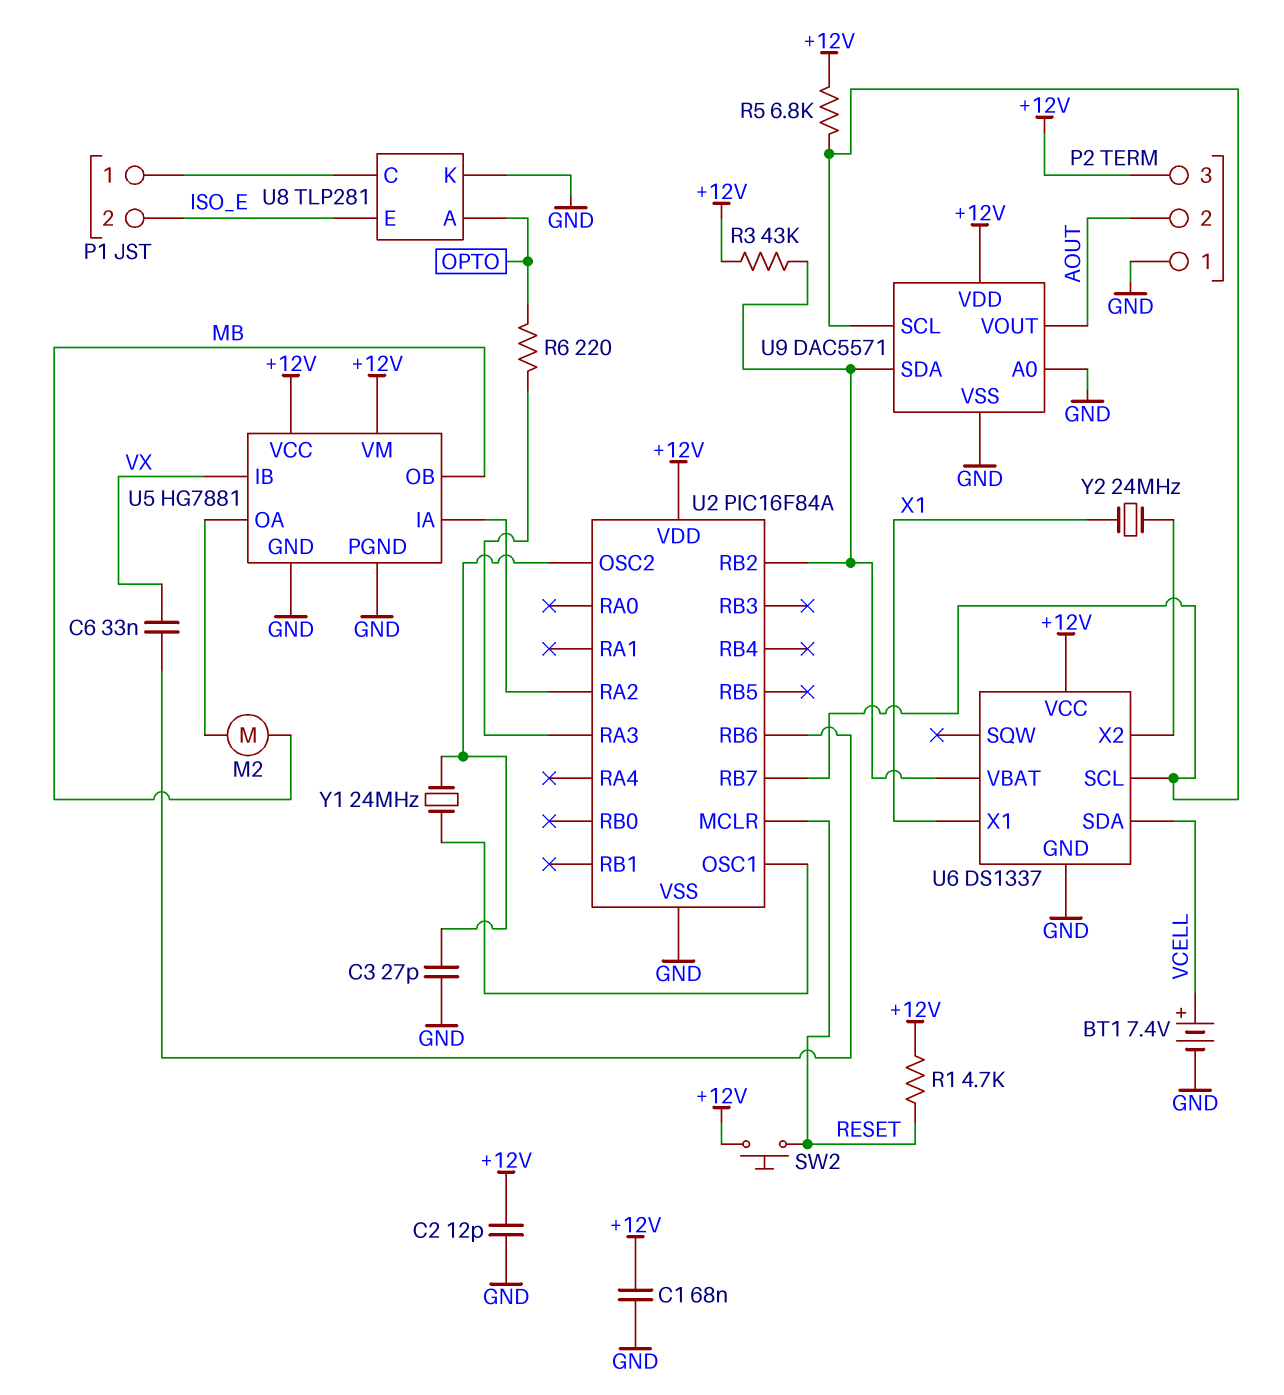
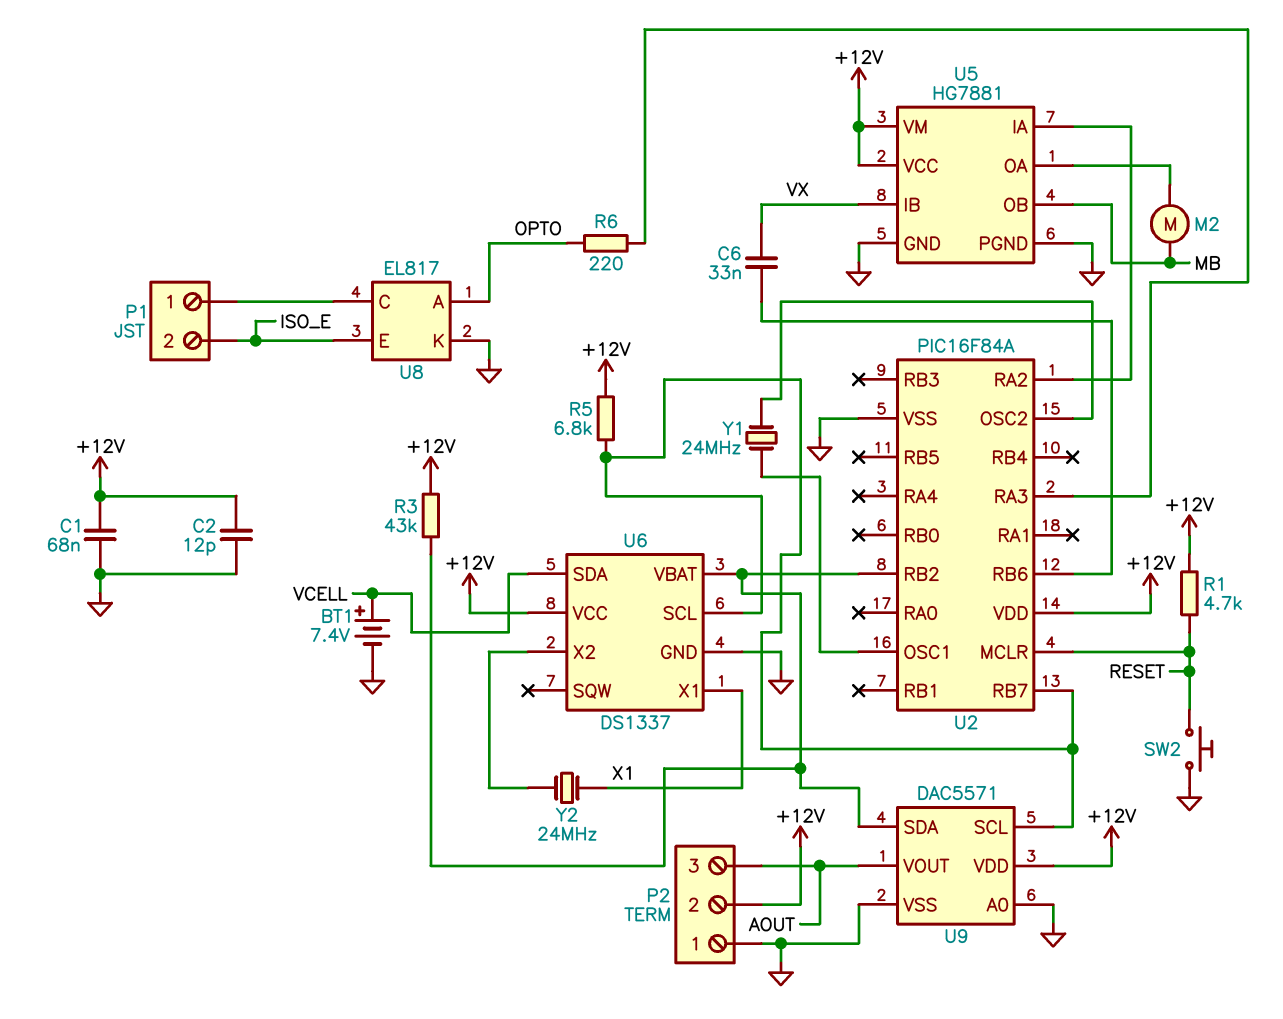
C3: 27pF (GND, U2/OSC2) -> none
P2 pin 2: AOUT -> +12V
P2 pin 3: +12V -> AOUT
SW2: button (+12V, RESET) -> button (GND, RESET)
U8: TLP281 -> EL817

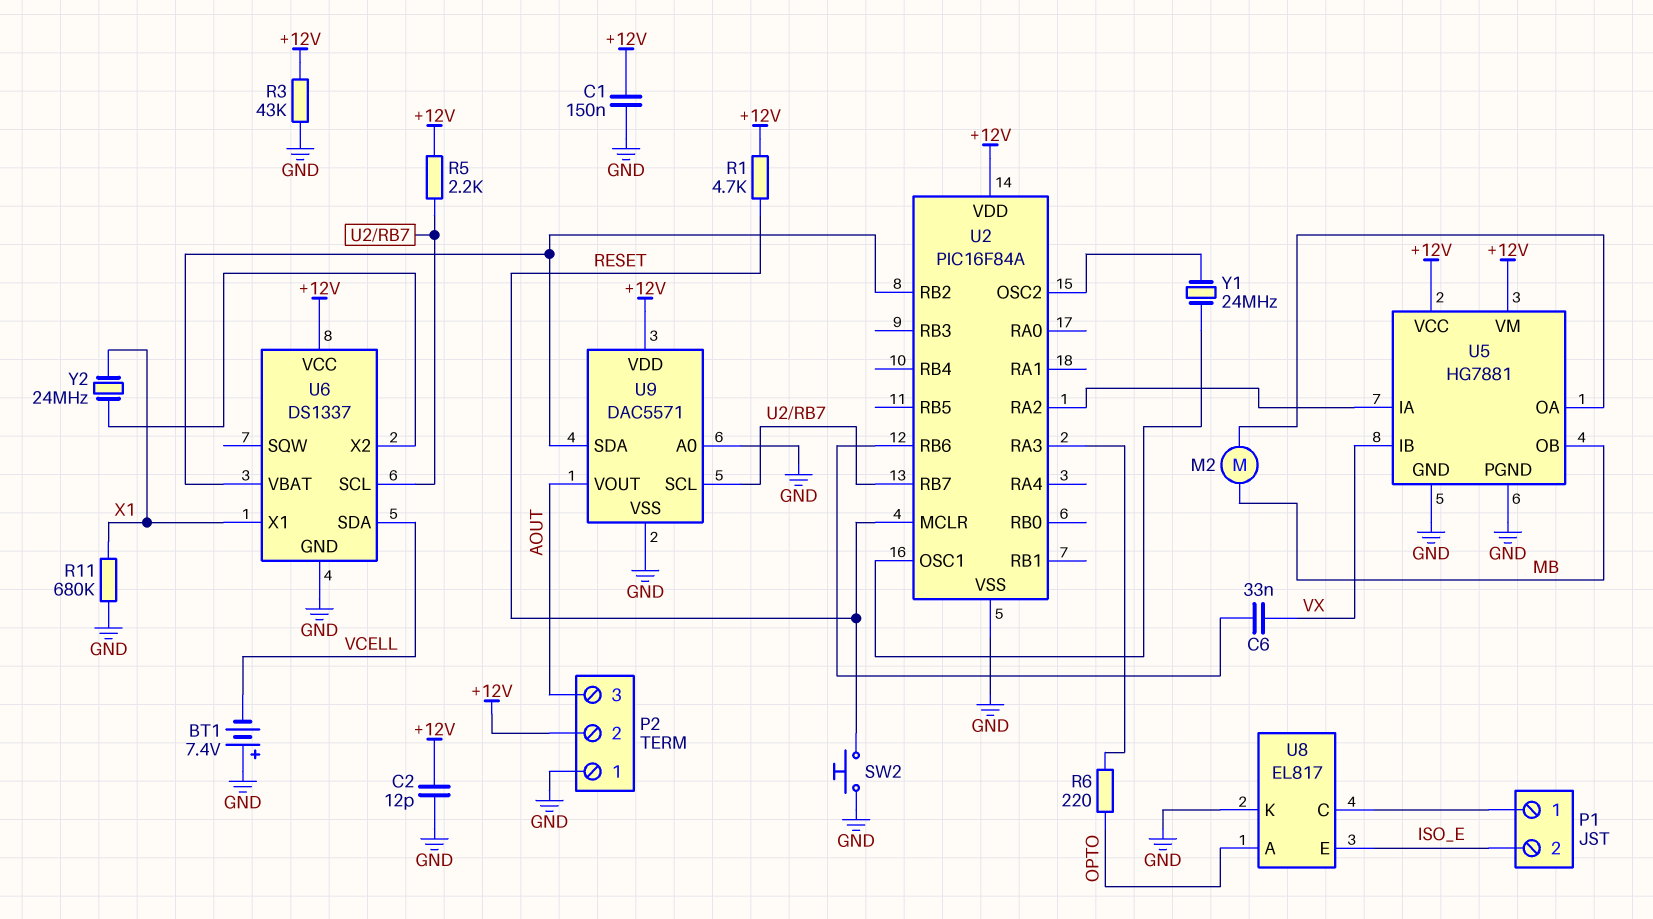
BT1: 7.4V (plus VCELL, minus GND) -> 7.4V (plus GND, minus VCELL)
C1: 68nF (+12V, GND) -> 150nF (+12V, GND)
R3: 43k (+12V, U2/RB2) -> 43k (+12V, GND)
R5: 6.8k (+12V, U2/RB7) -> 2.2k (+12V, U2/RB7)
R11: none -> 680k (GND, X1)

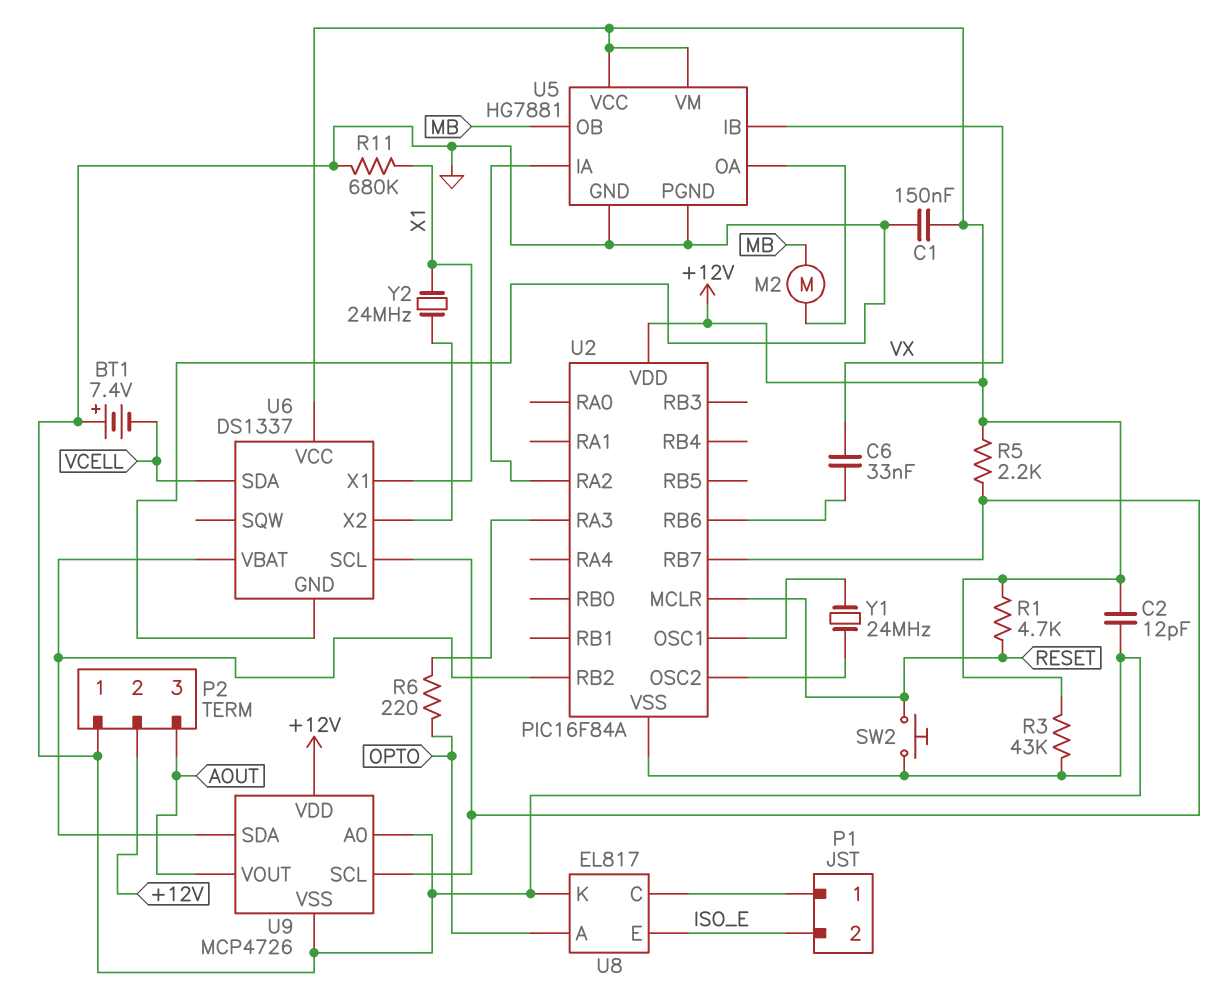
U9: DAC5571 -> MCP4726

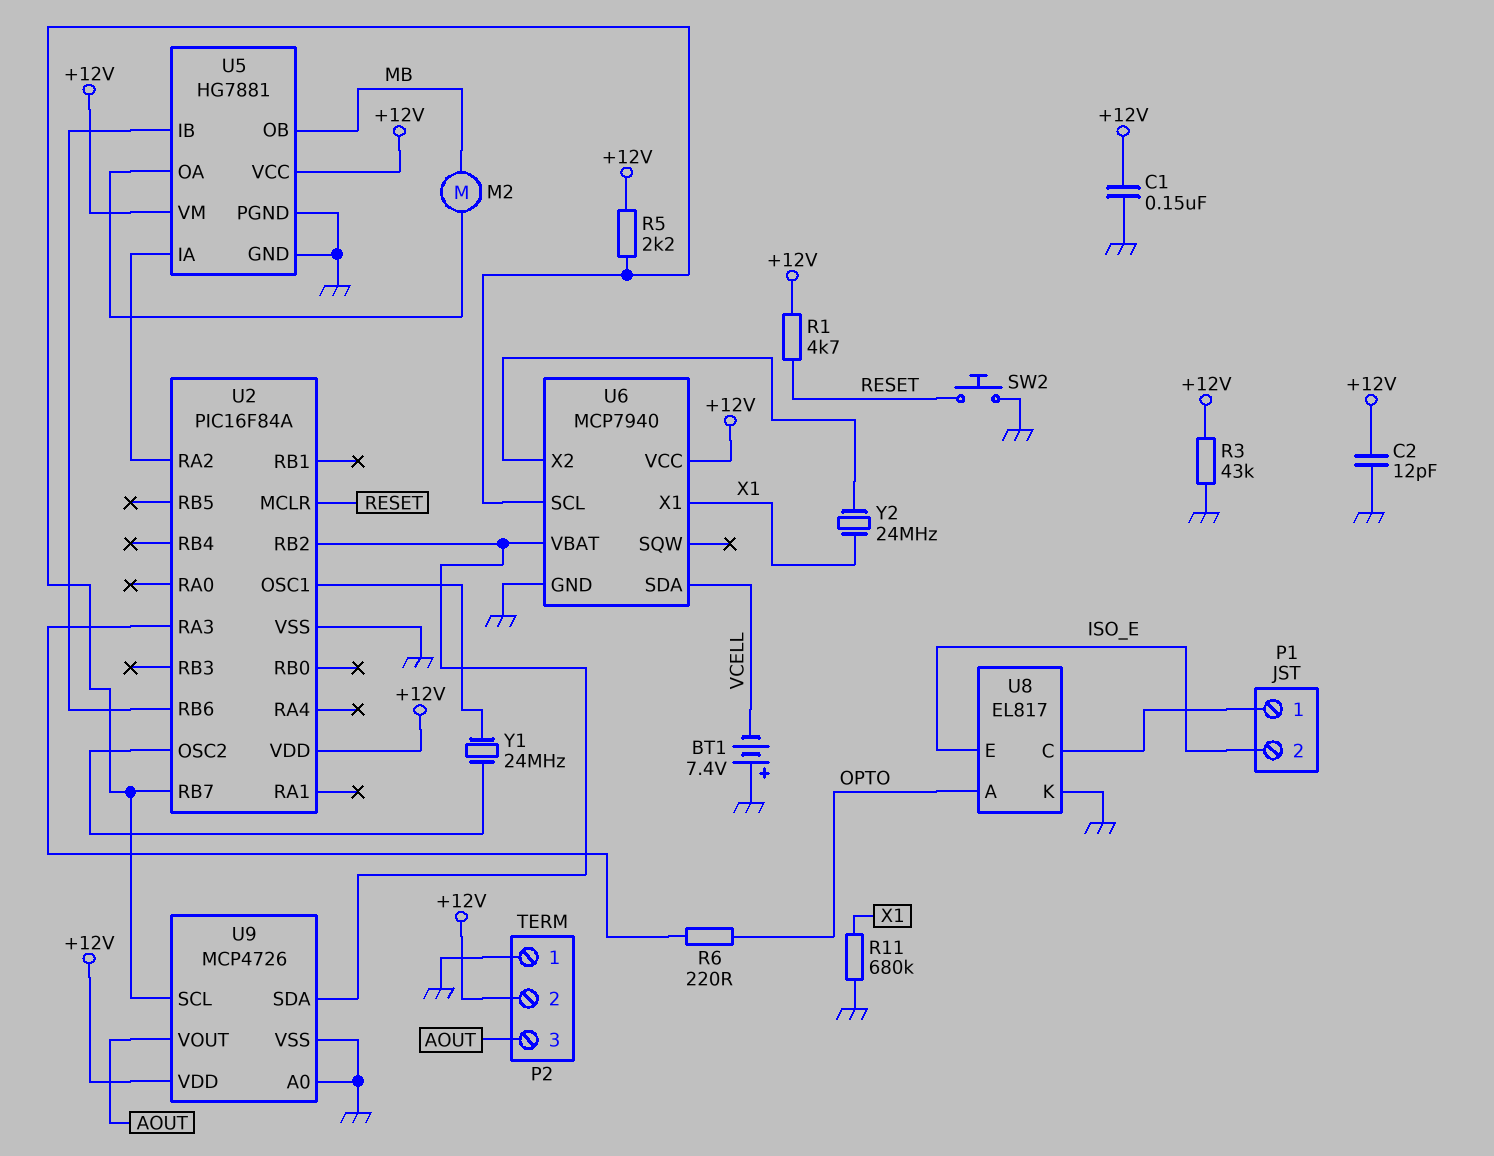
C6: 33nF (U2/RB6, VX) -> none
U5 pin IB: VX -> U2/RB6
U6: DS1337 -> MCP7940

